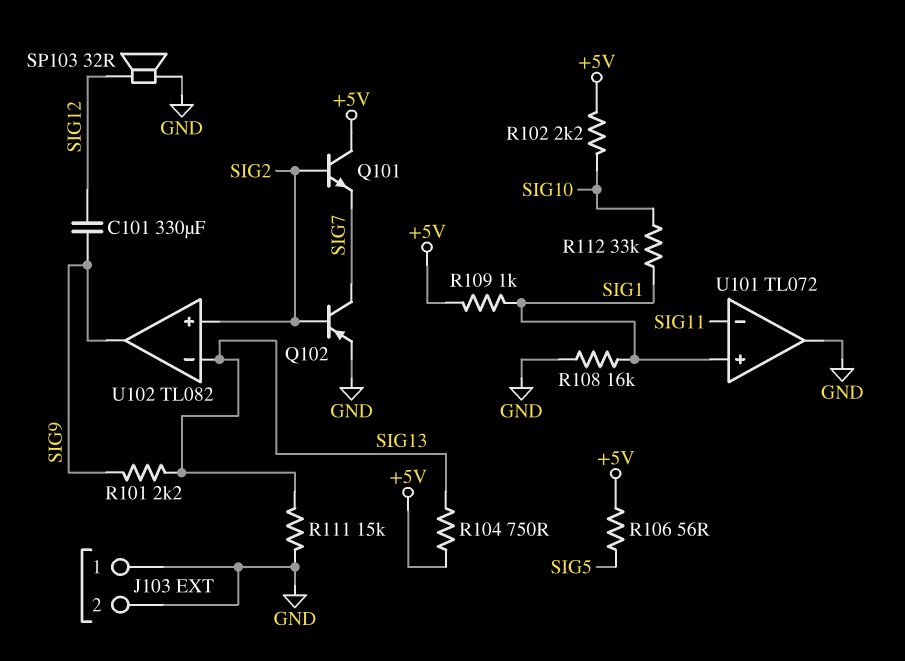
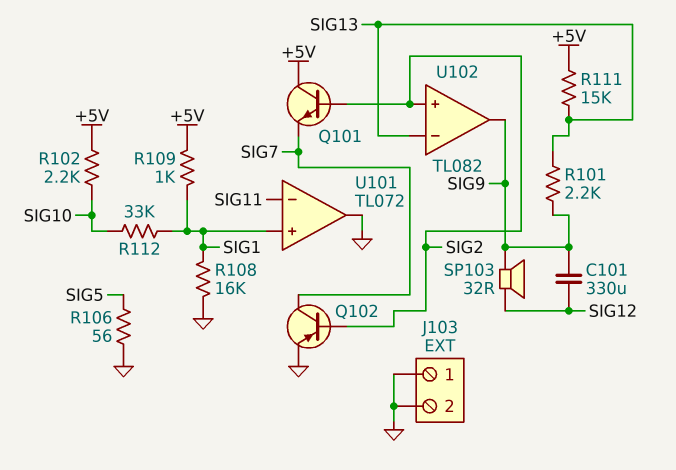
R104: 750 (+5V, SIG13) -> none
R106: 56 (+5V, SIG5) -> 56 (GND, SIG5)
R111: 15k (GND, SIG13) -> 15k (+5V, SIG13)
SP103: speaker 32R (GND, SIG12) -> speaker 32R (SIG9, SIG12)

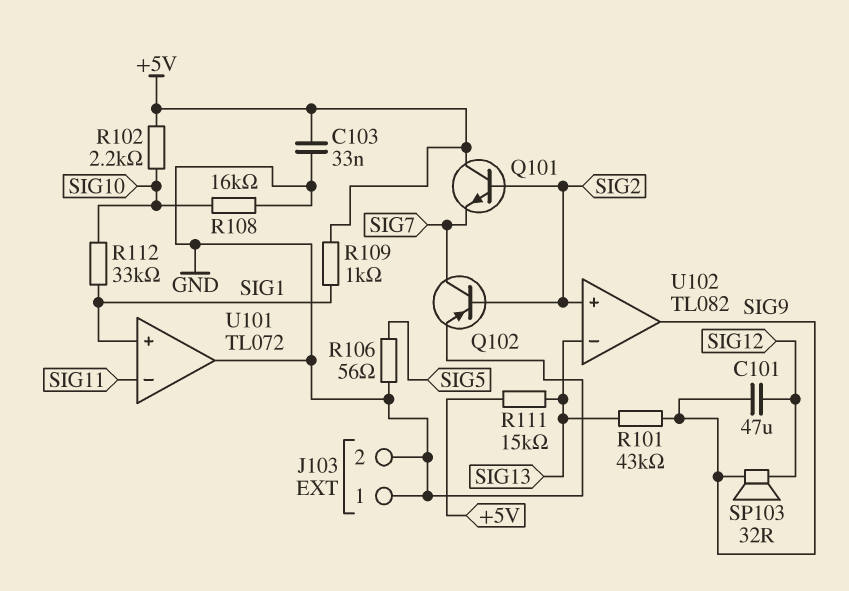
C101: 330uF (SIG9, SIG12) -> 47uF (SIG9, SIG12)
C103: none -> 33nF (+5V, GND)
R101: 2.2k (SIG9, SIG13) -> 43k (SIG9, SIG13)
R108: 16k (GND, SIG1) -> 16k (GND, SIG10)

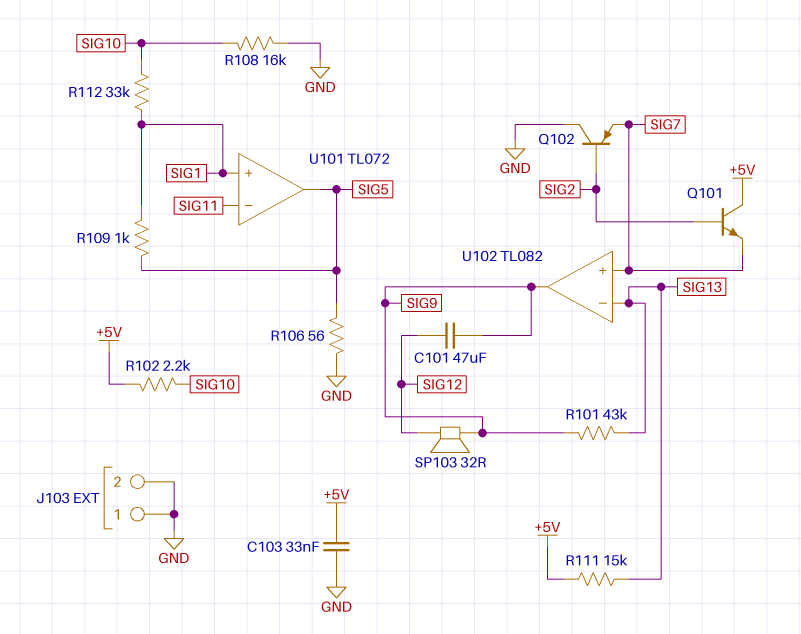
Q102: PNP (B SIG2, C SIG7, E GND) -> PNP (B SIG2, C GND, E SIG7)
R109: 1k (+5V, SIG1) -> 1k (SIG1, SIG5)
U101 pin out: GND -> SIG5
U102 pin in+: SIG2 -> SIG7

